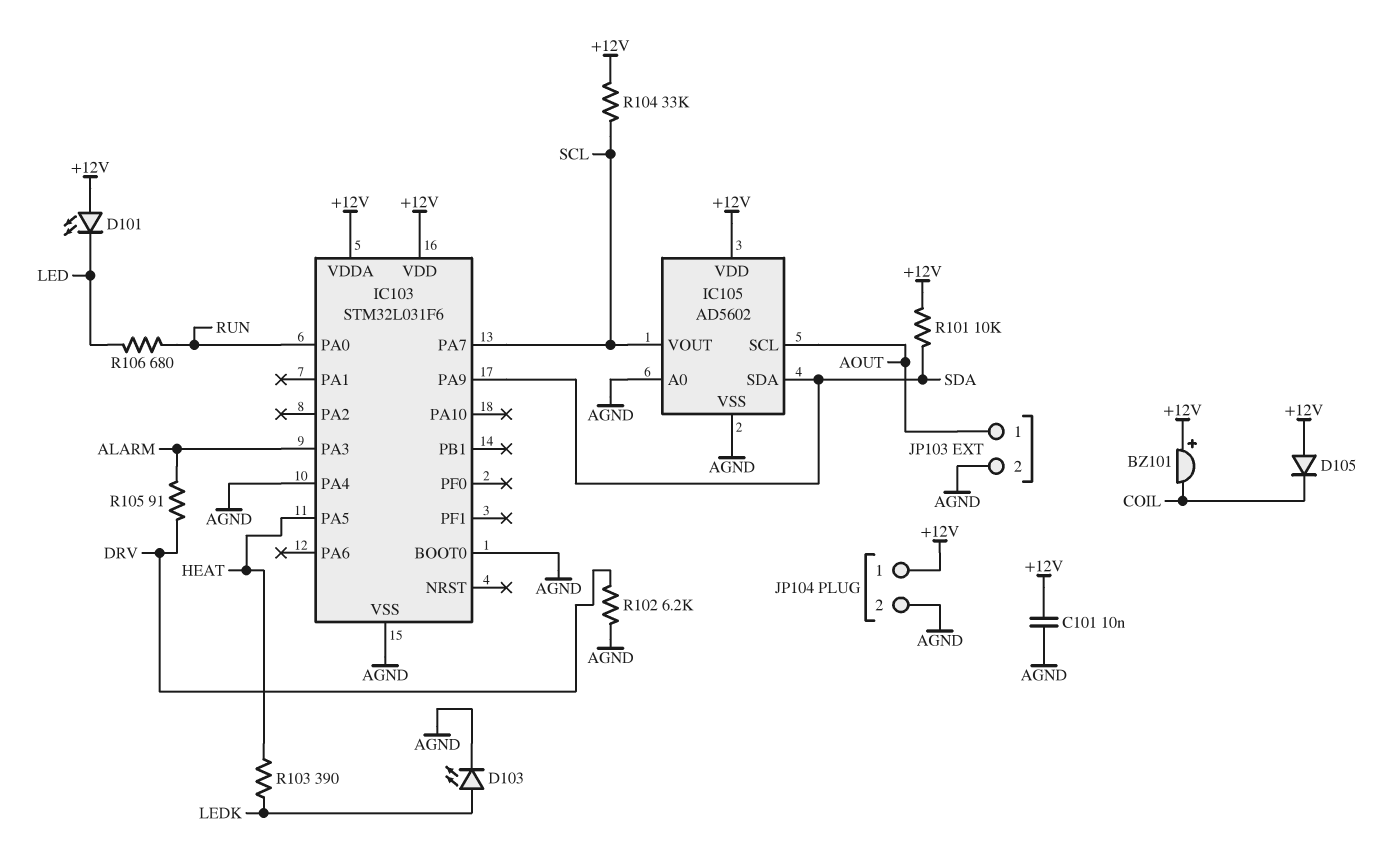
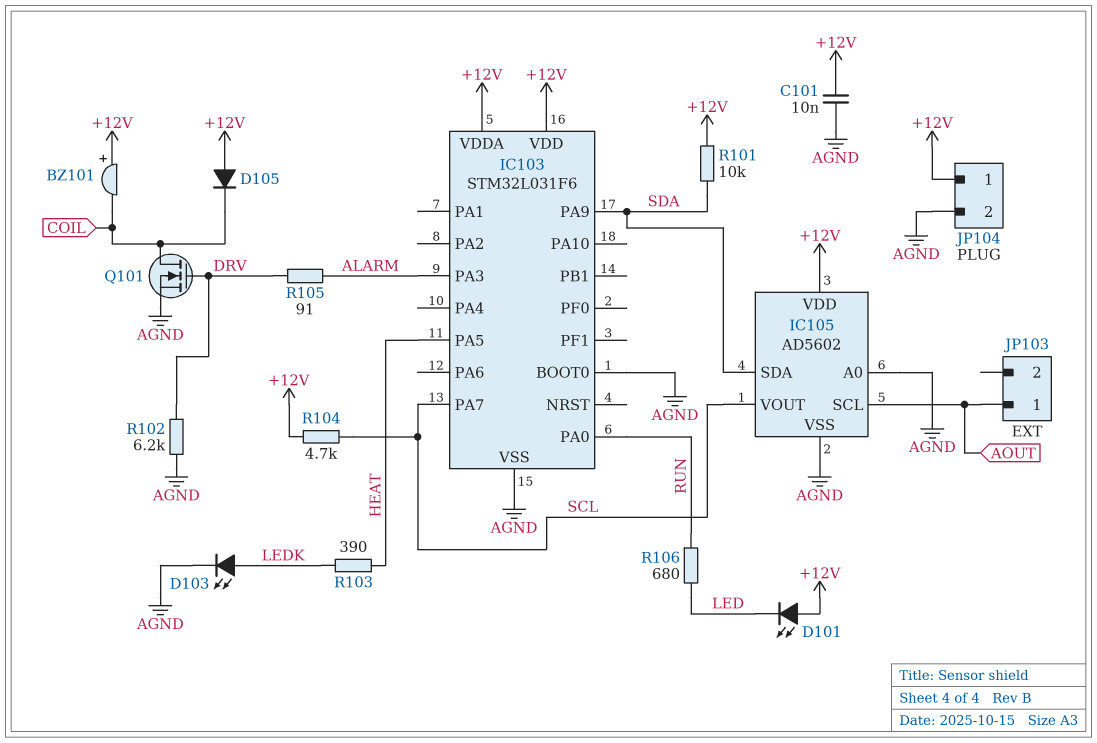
IC103 pin PA4: AGND -> none
JP103 pin 2: AGND -> none
Q101: none -> NMOS (G DRV, D COIL, S AGND)
R104: 33k (+12V, SCL) -> 4.7k (+12V, SCL)

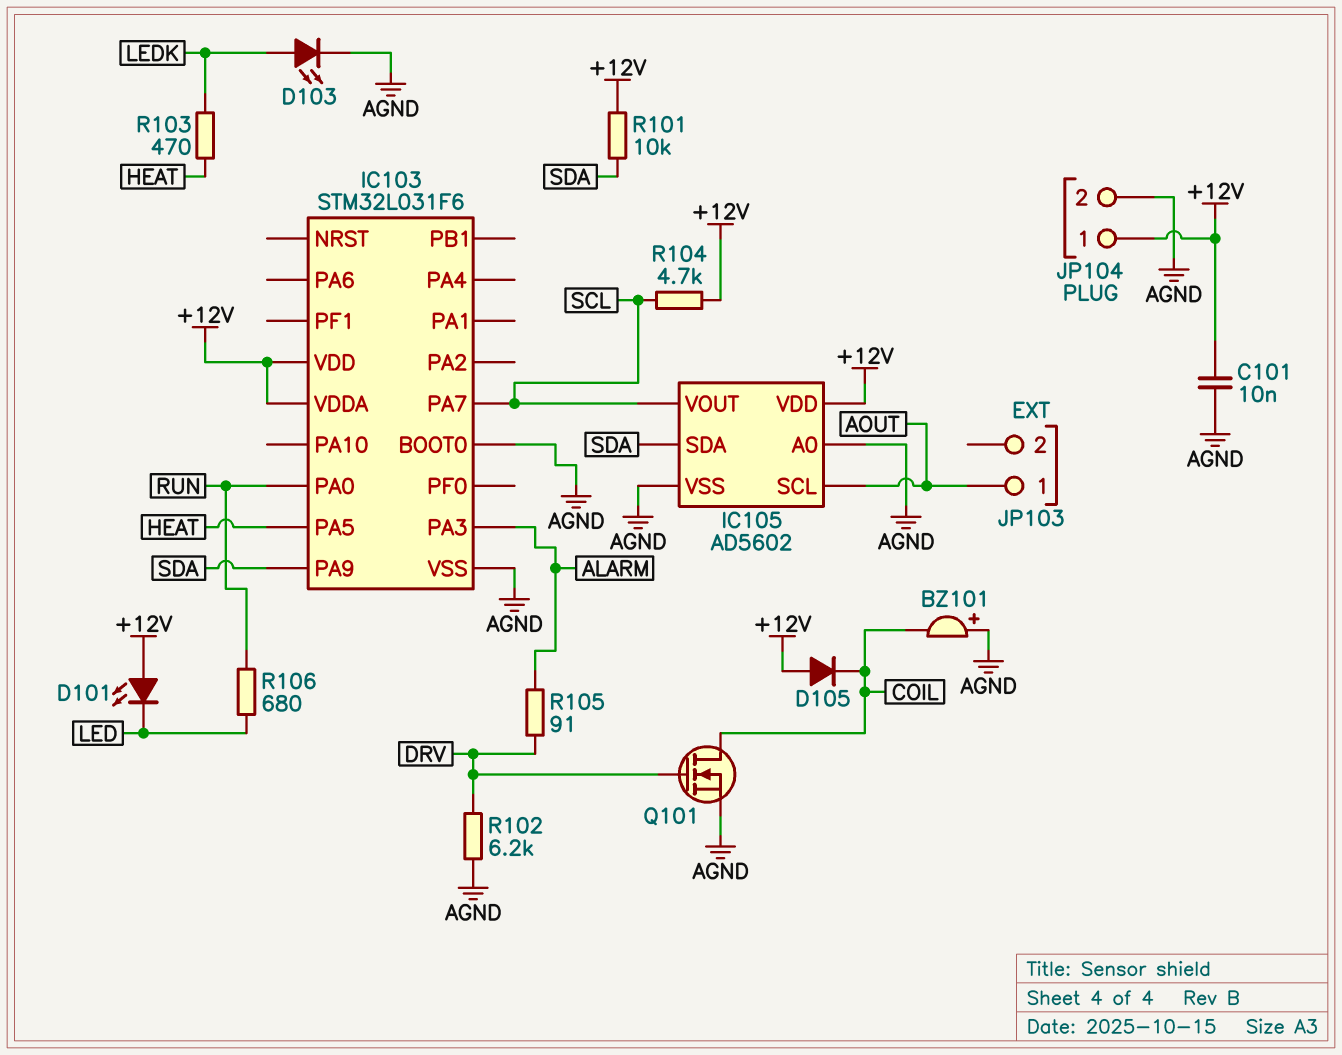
BZ101: buzzer (plus +12V, minus COIL) -> buzzer (plus AGND, minus COIL)
R103: 390 (HEAT, LEDK) -> 470 (HEAT, LEDK)

